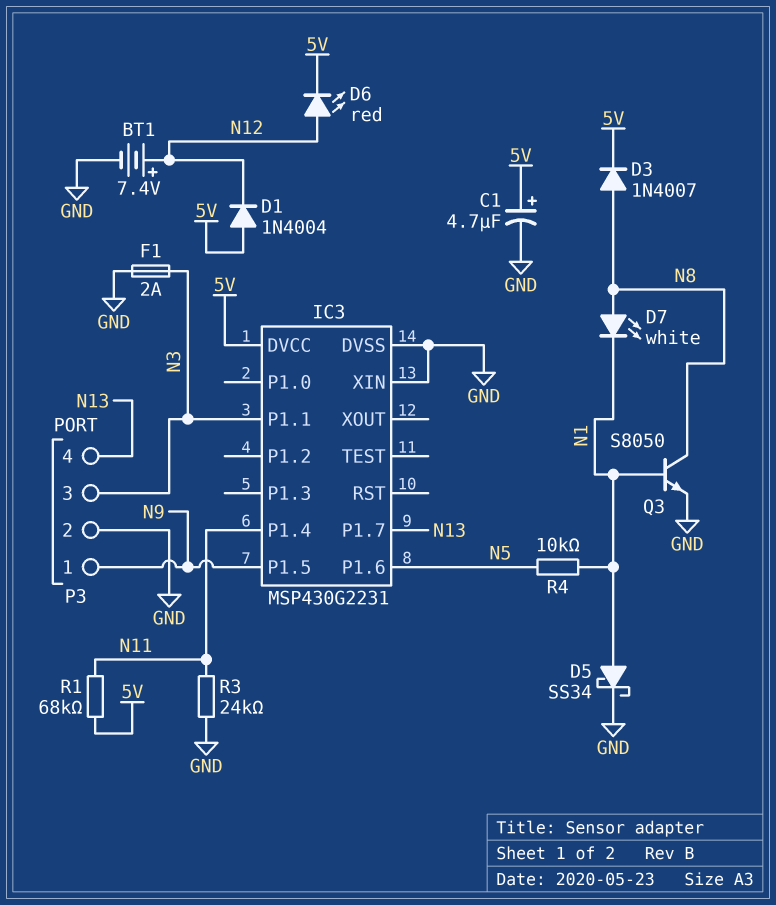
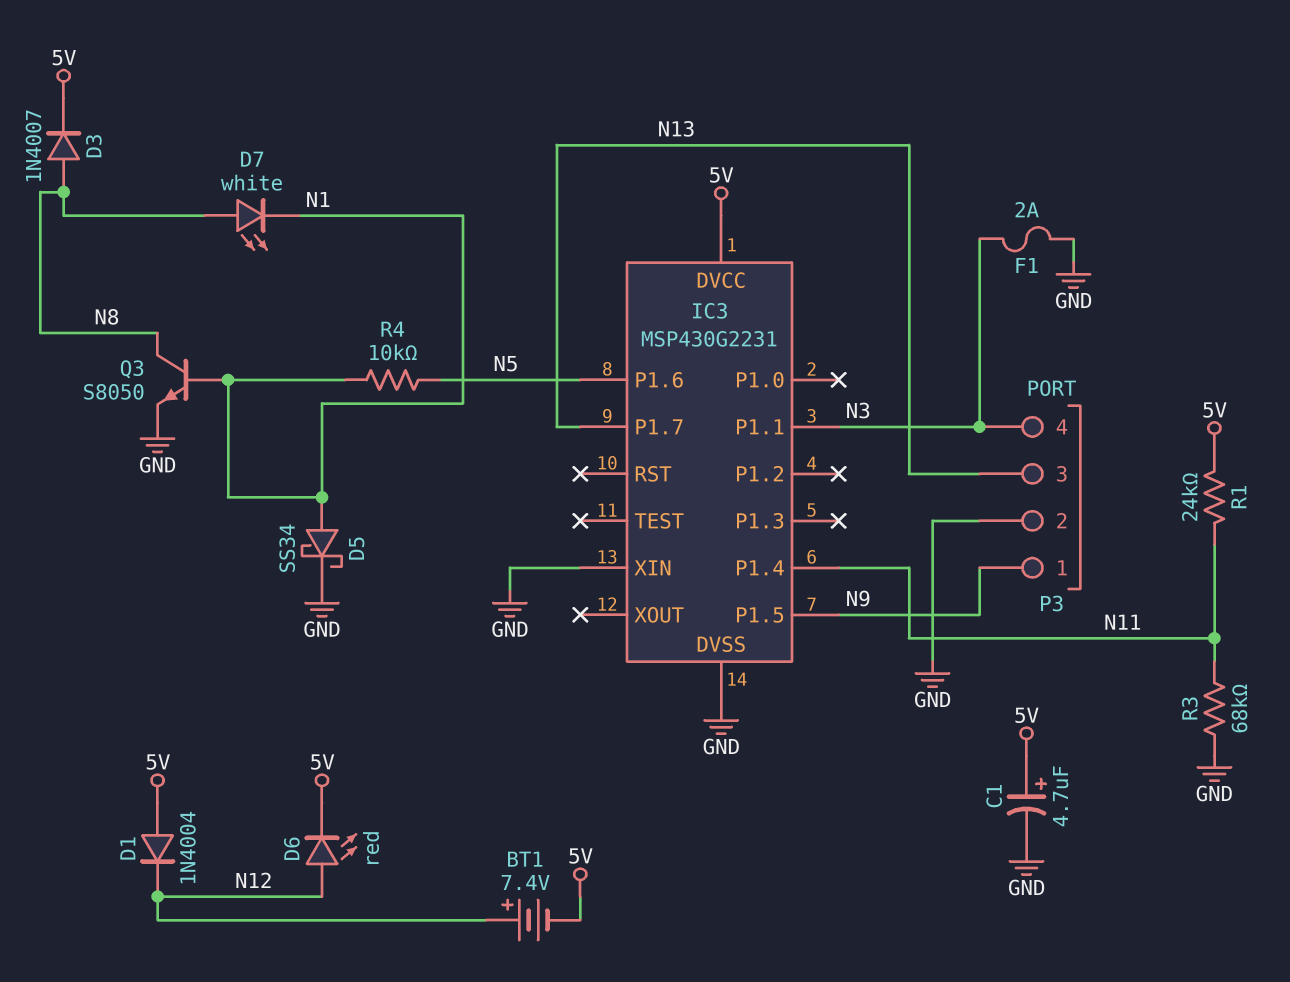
BT1: 7.4V (plus N12, minus GND) -> 7.4V (plus N12, minus 5V)
P3 pin 3: N3 -> N13
P3 pin 4: N13 -> N3
R1: 68k (5V, N11) -> 24k (5V, N11)
R3: 24k (GND, N11) -> 68k (GND, N11)

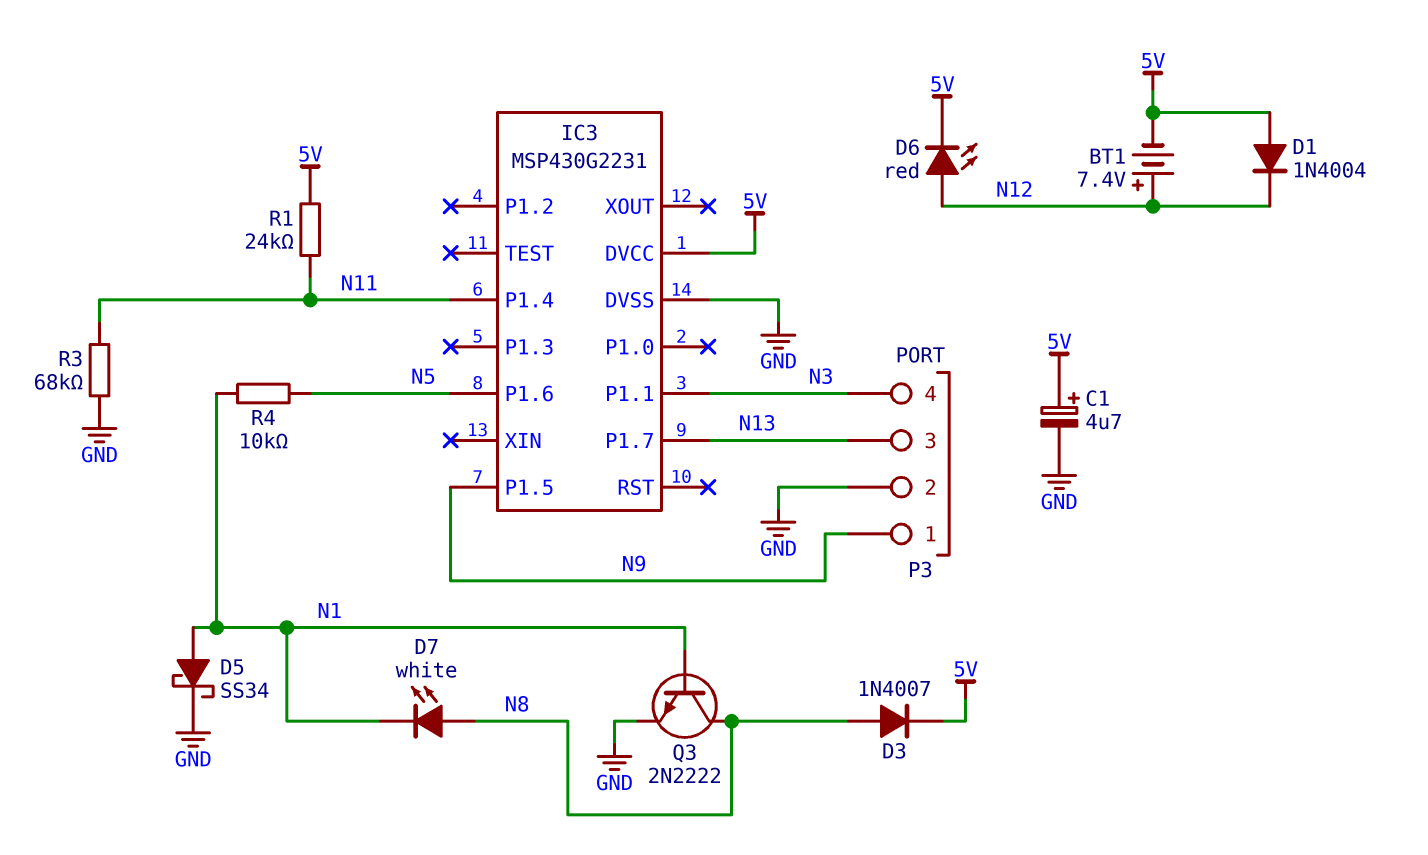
F1: 2A (GND, N3) -> none
IC3 pin XIN: GND -> none
Q3: NPN S8050 (B N1, C N8, E GND) -> NPN 2N2222 (B N1, C N8, E GND)

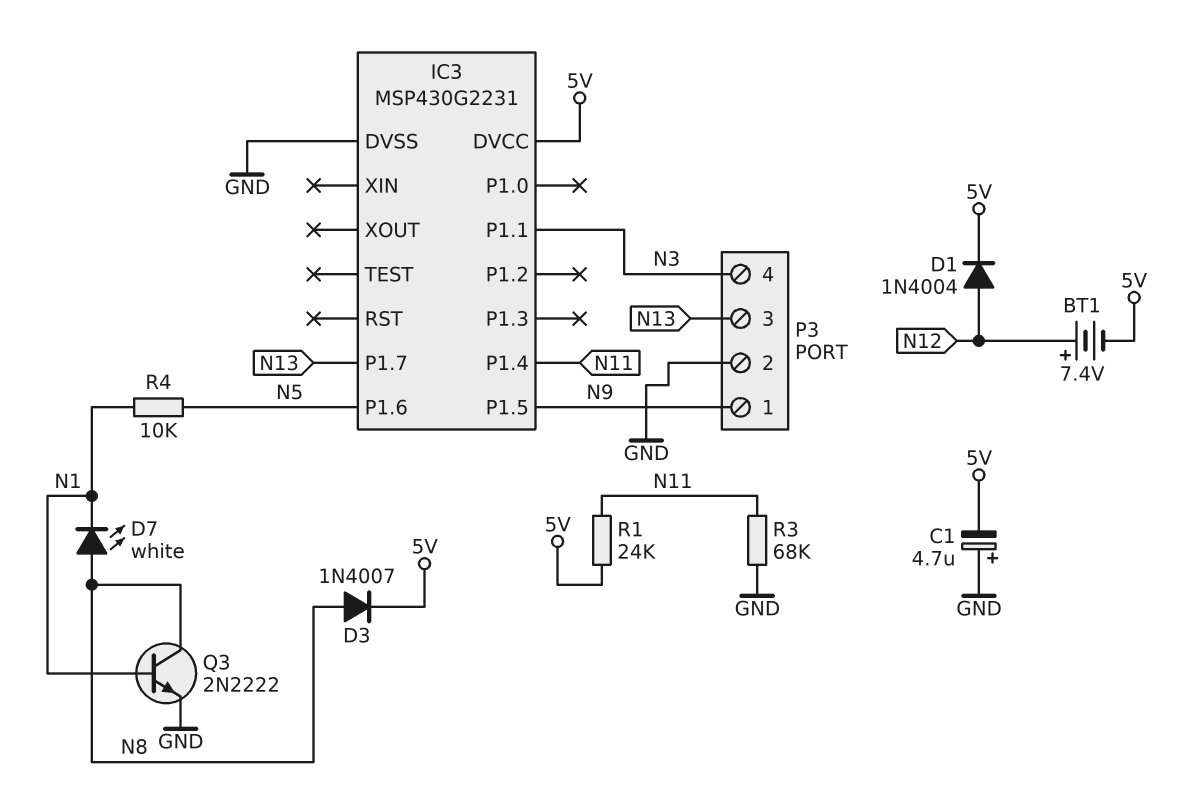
C1: 4.7uF (plus 5V, minus GND) -> 4.7uF (plus GND, minus 5V)
D1: diode 1N4004 (A 5V, K N12) -> diode 1N4004 (A N12, K 5V)
D5: schottky SS34 (A N1, K GND) -> none
D6: LED red (A N12, K 5V) -> none

